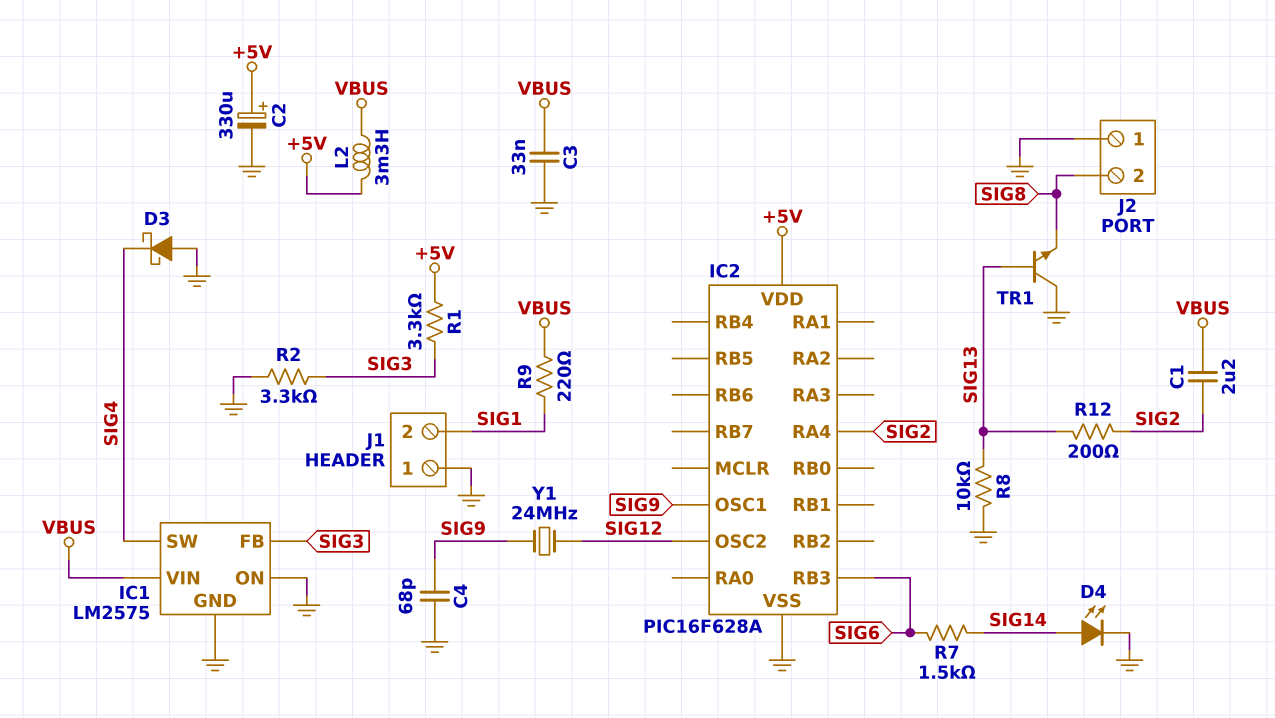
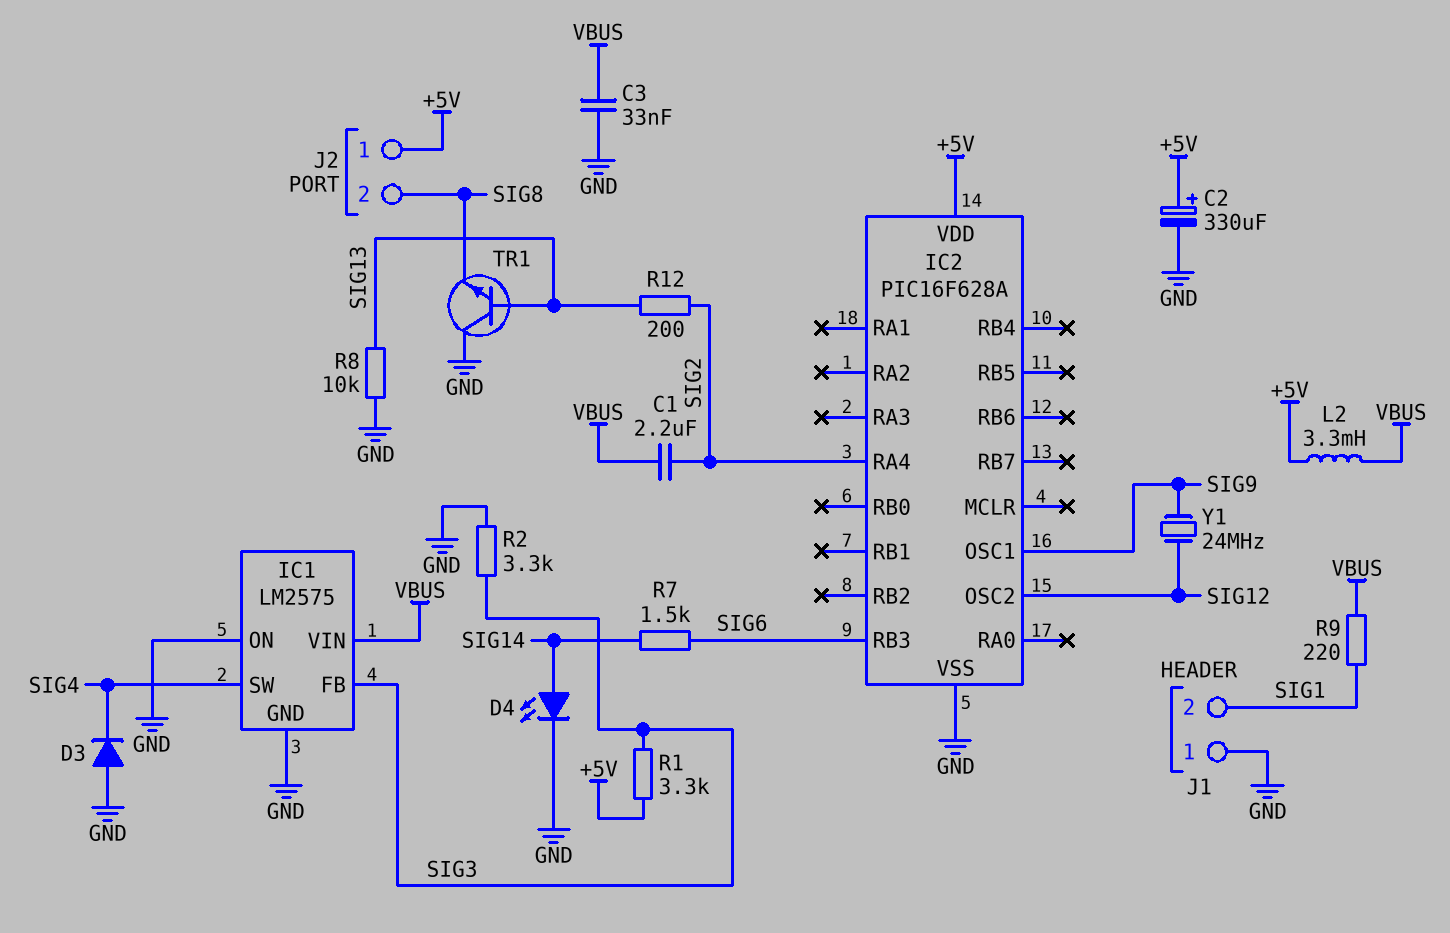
C4: 68pF (GND, SIG9) -> none
D3: schottky (A GND, K SIG4) -> diode (A GND, K SIG4)
J2 pin 1: GND -> +5V

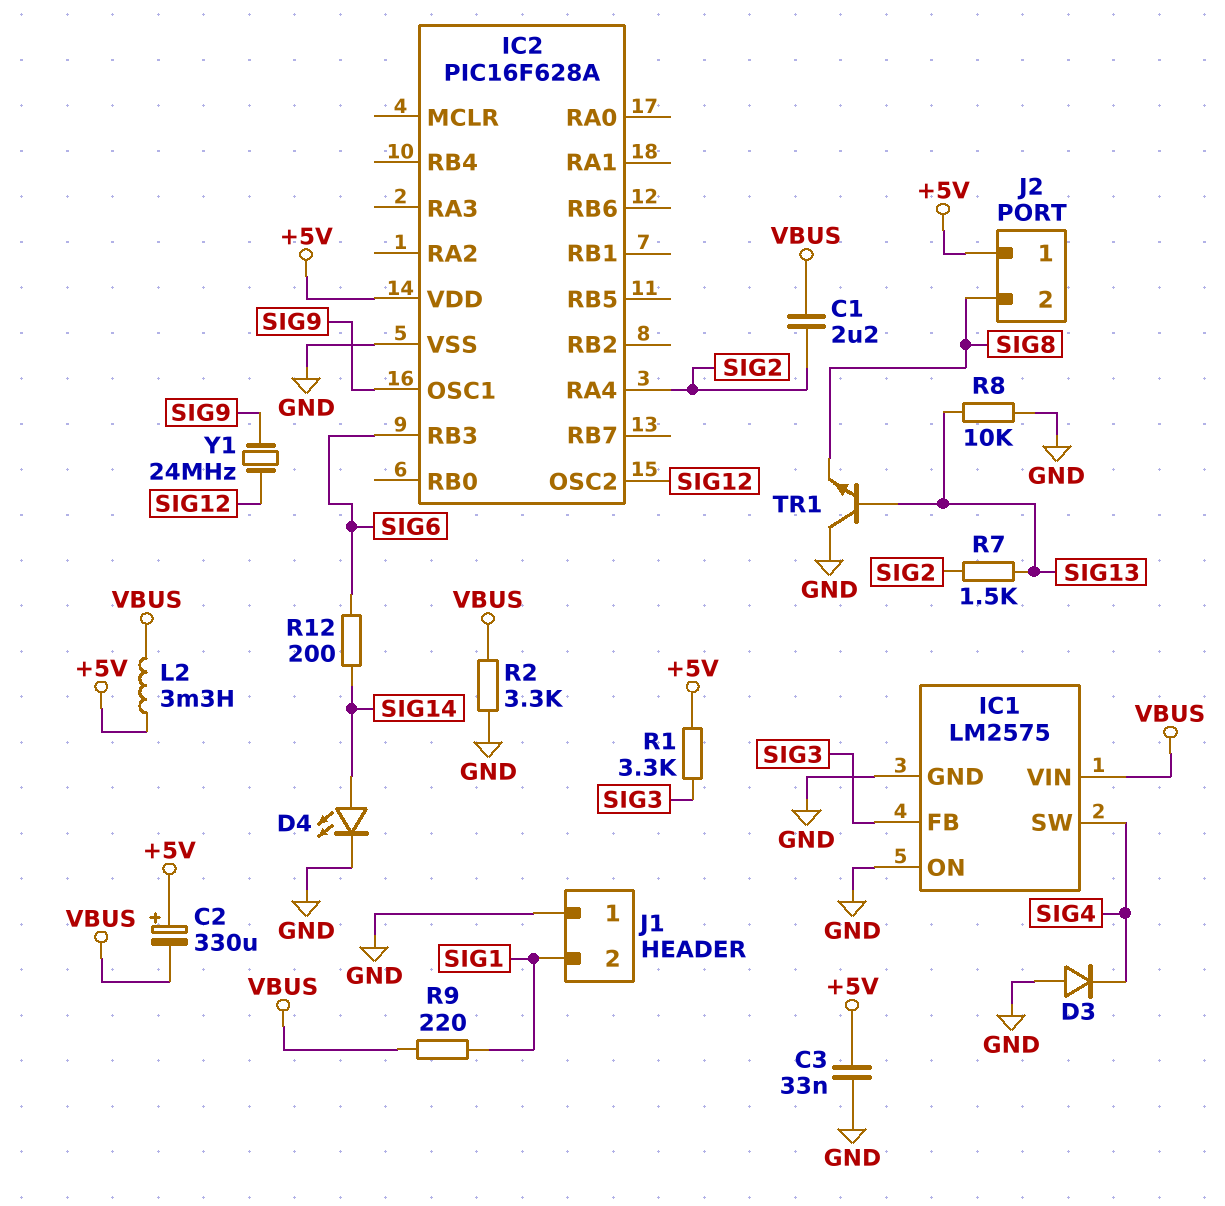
C2: 330uF (plus +5V, minus GND) -> 330uF (plus +5V, minus VBUS)
C3: 33nF (GND, VBUS) -> 33nF (+5V, GND)
R2: 3.3k (GND, SIG3) -> 3.3k (GND, VBUS)
R7: 1.5k (SIG6, SIG14) -> 1.5k (SIG2, SIG13)
R12: 200 (SIG2, SIG13) -> 200 (SIG6, SIG14)

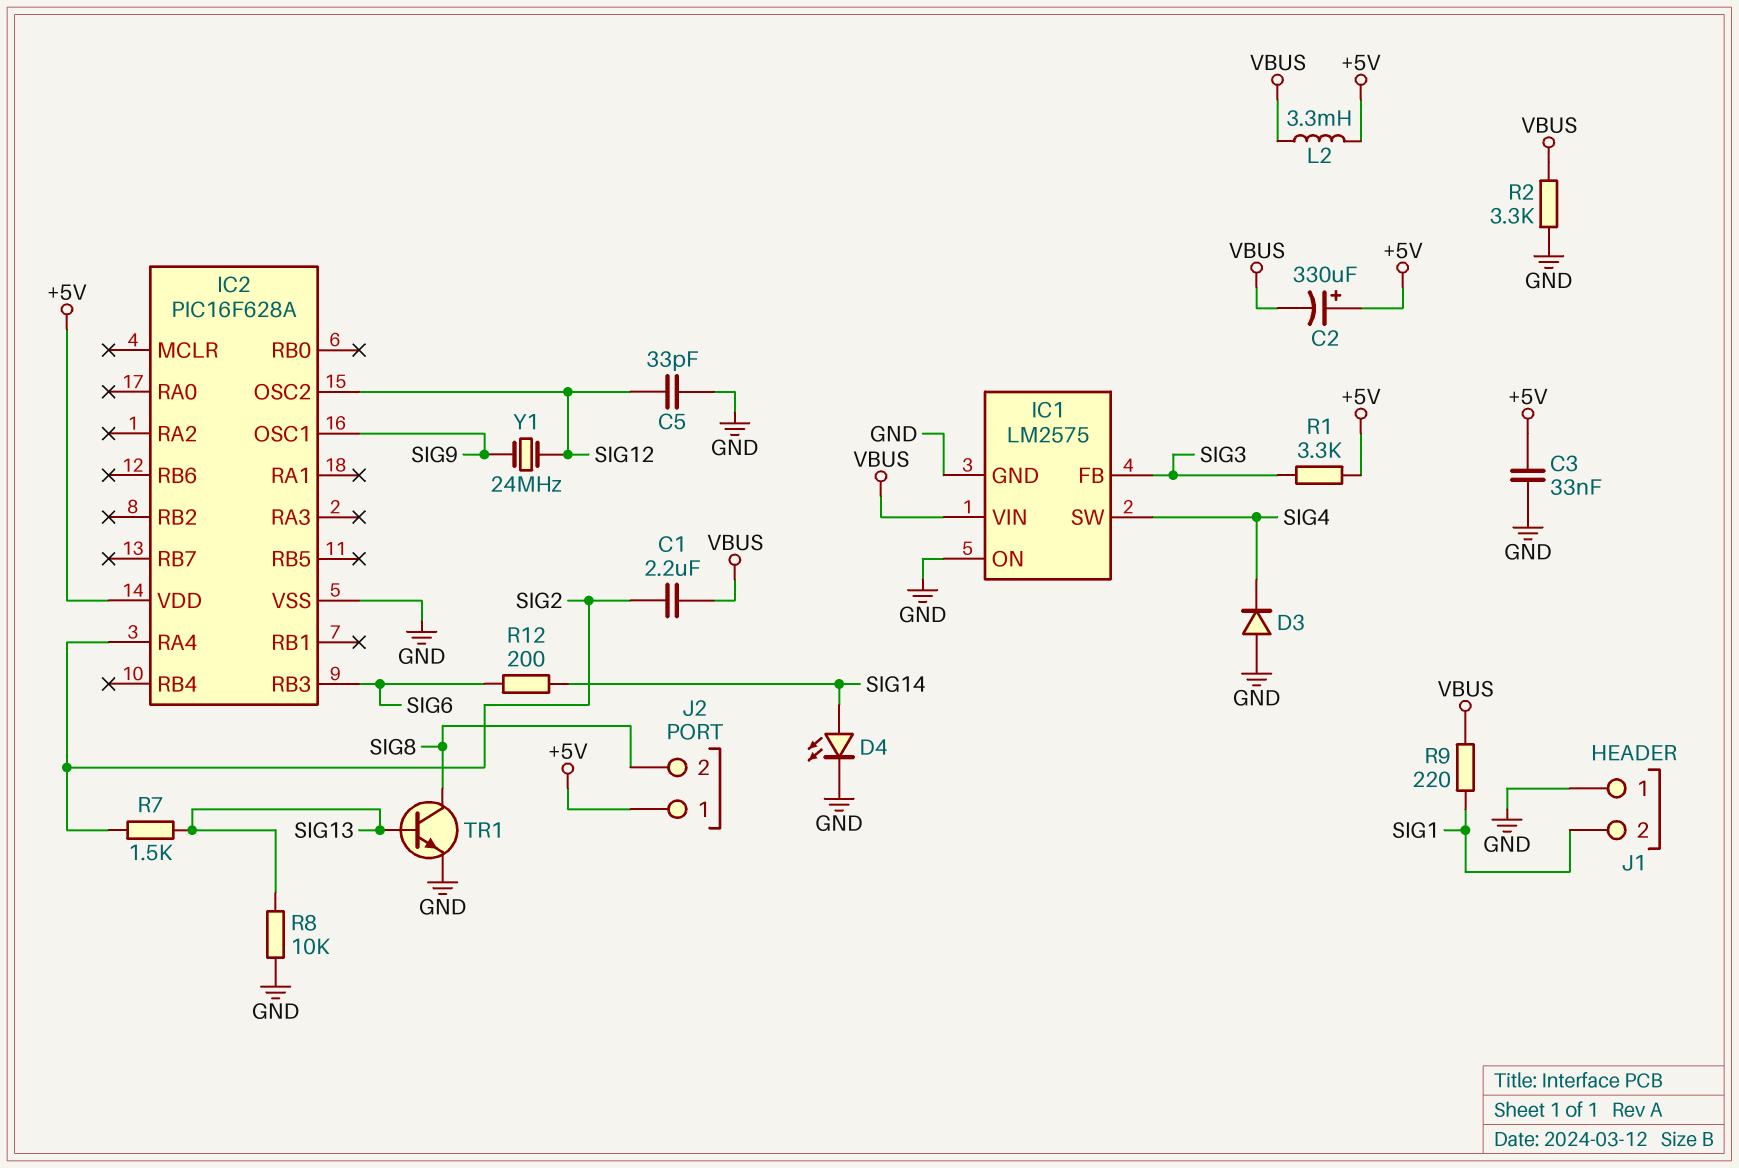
C5: none -> 33pF (GND, SIG12)
TR1: NPN (B SIG13, C GND, E SIG8) -> NPN (B SIG13, C SIG8, E GND)

